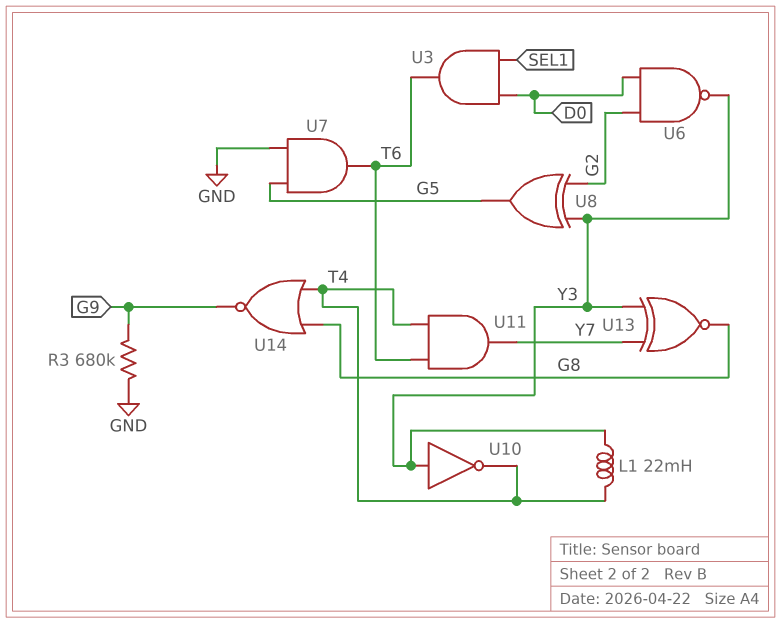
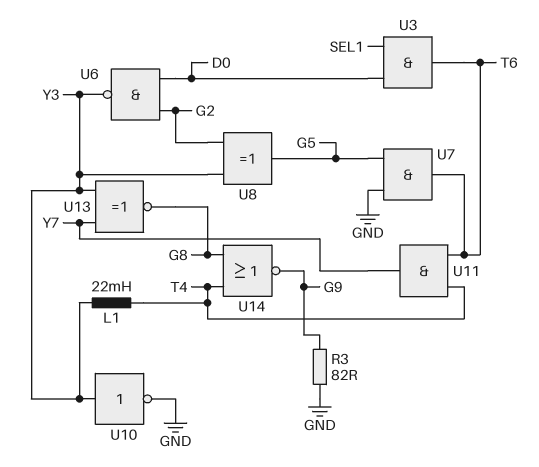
R3: 680k (G9, GND) -> 82 (G9, GND)
U10: NOT (in Y3, out T4) -> NOT (in Y3, out GND)

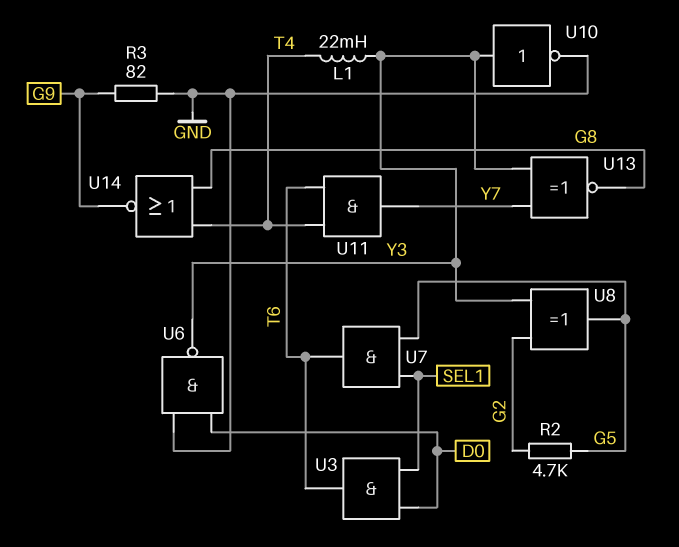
R2: none -> 4.7k (G2, G5)
U6: NAND (in D0, in G2, out Y3) -> NAND (in D0, in GND, out Y3)
U7: AND (in G5, in GND, out T6) -> AND (in G5, in SEL1, out T6)

